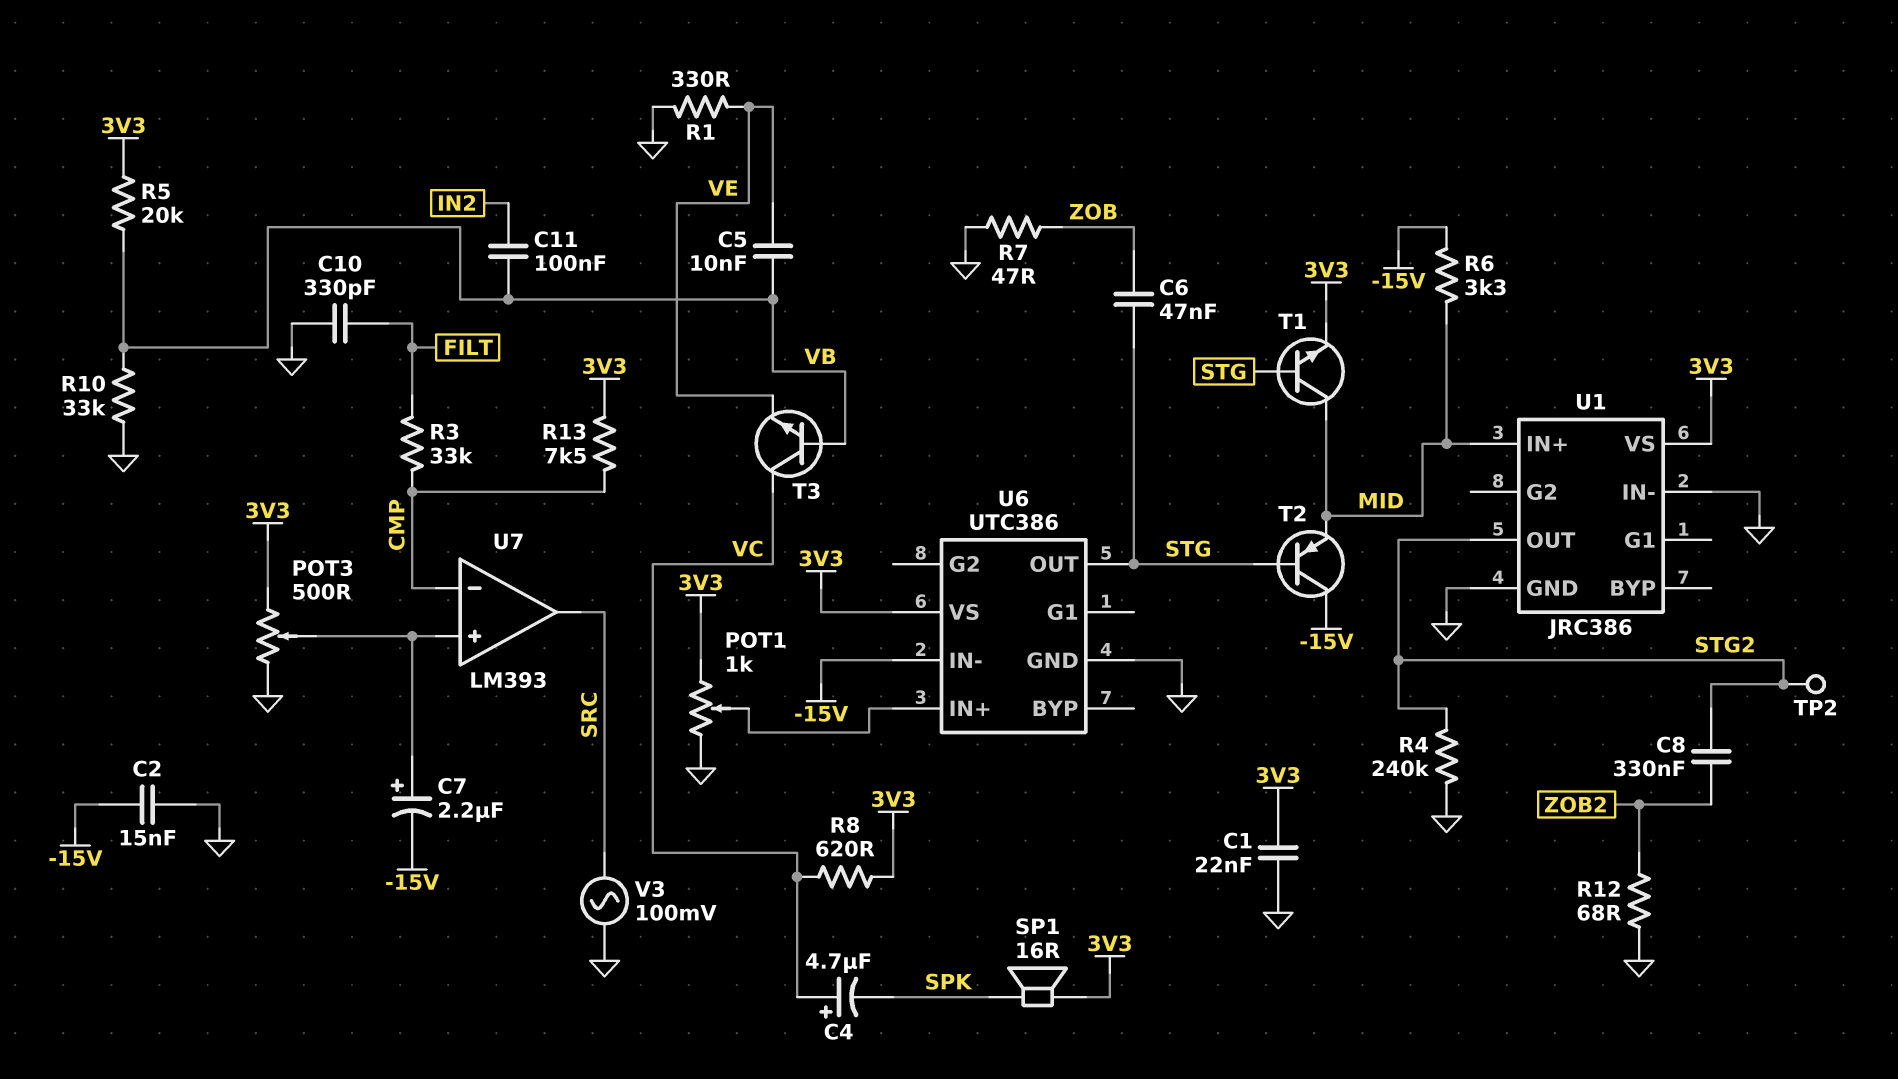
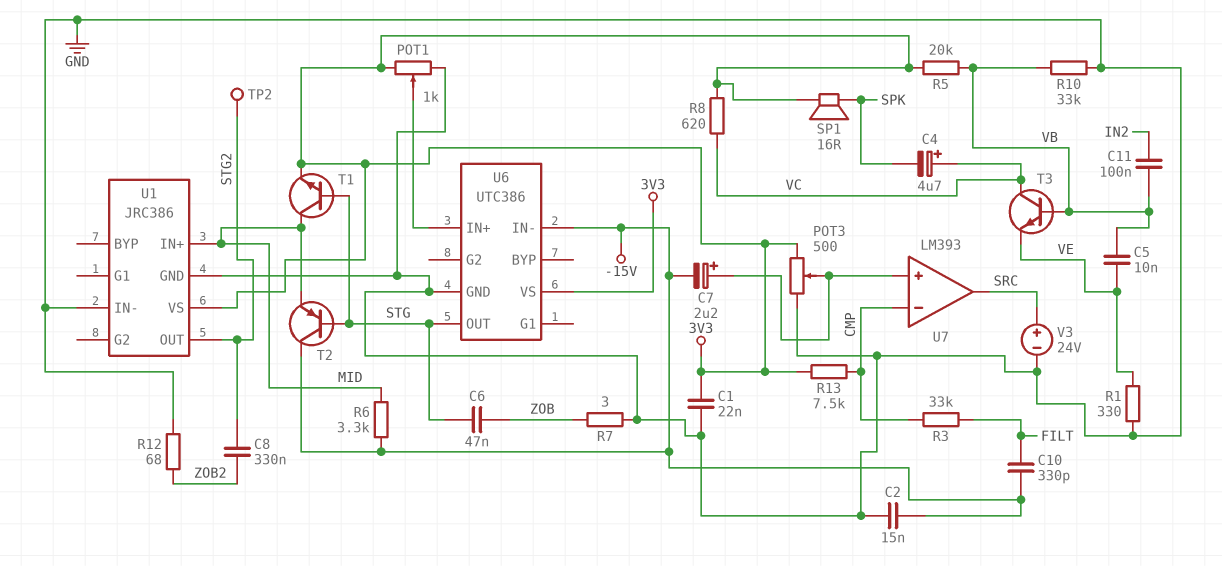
C10: 330pF (FILT, GND) -> 330pF (-15V, FILT)
R4: 240k (GND, STG2) -> none
R7: 47 (GND, ZOB) -> 3 (GND, ZOB)
V3: AC 100mV (GND, SRC) -> 24V (plus SRC, minus GND)

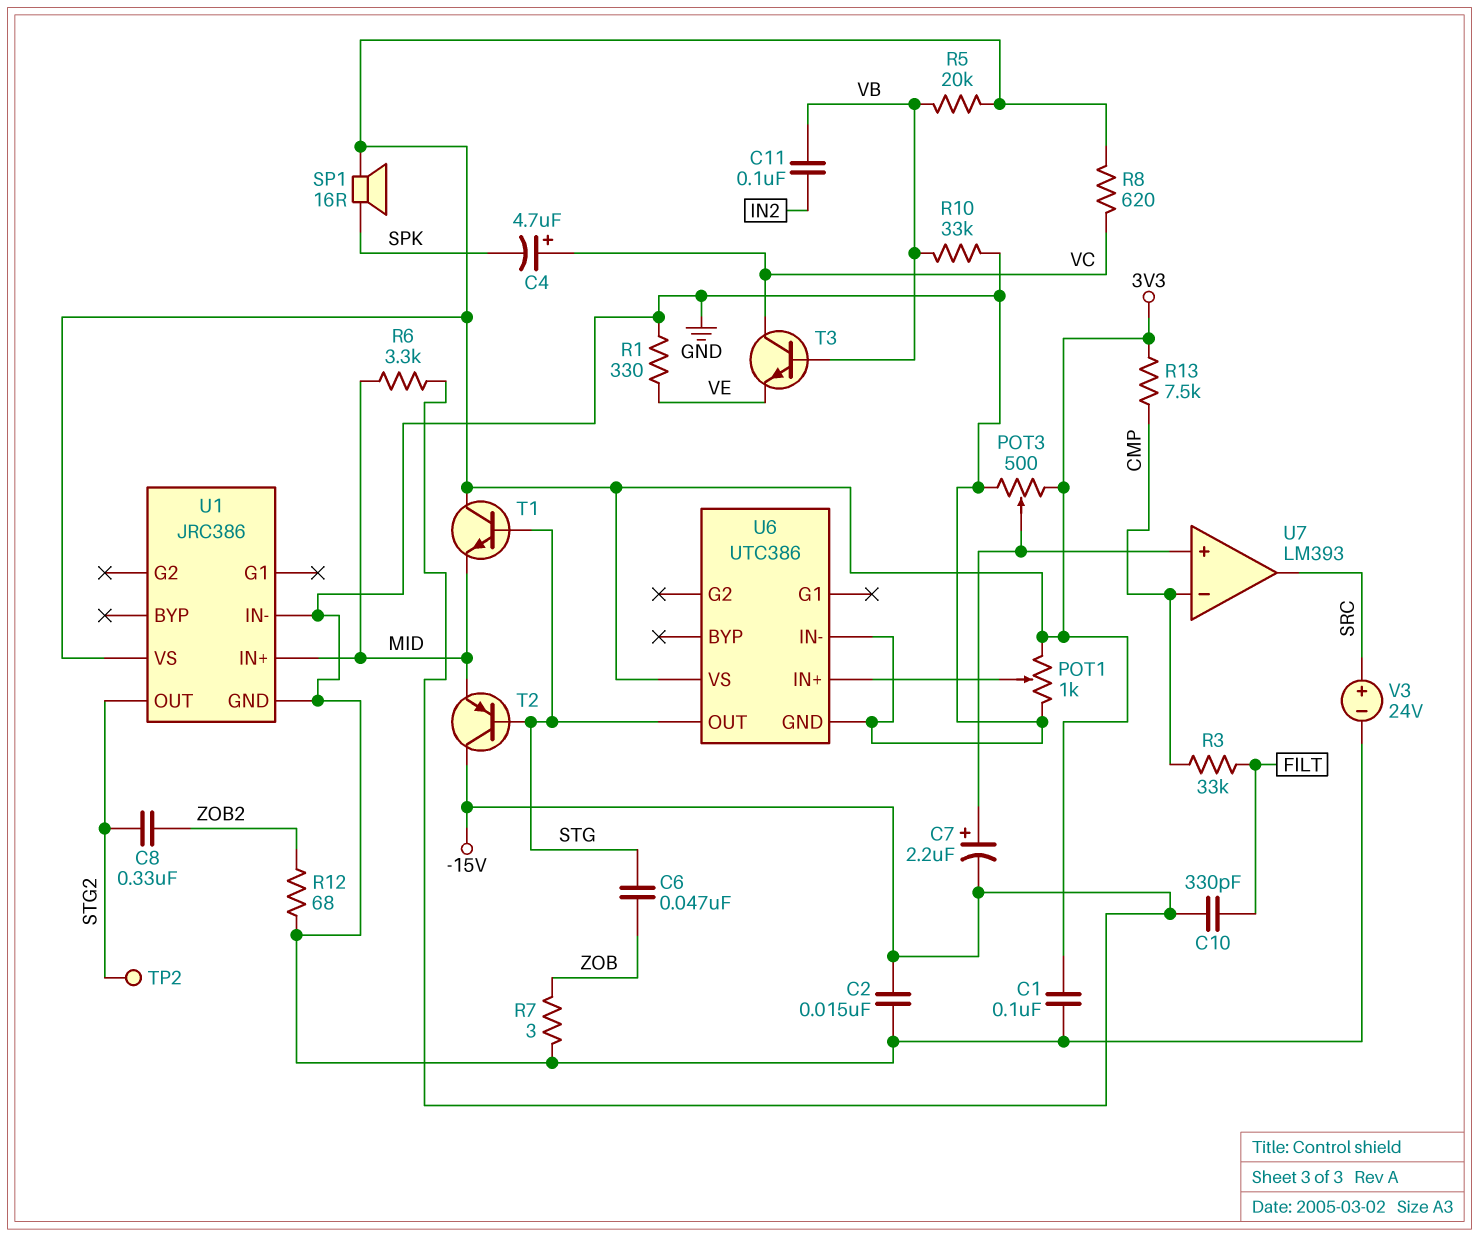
C1: 22nF (3V3, GND) -> 100nF (3V3, GND)
C5: 10nF (VB, VE) -> none
T1: NPN (B STG, C MID, E 3V3) -> NPN (B STG, C 3V3, E MID)
U6 pin IN-: -15V -> GND

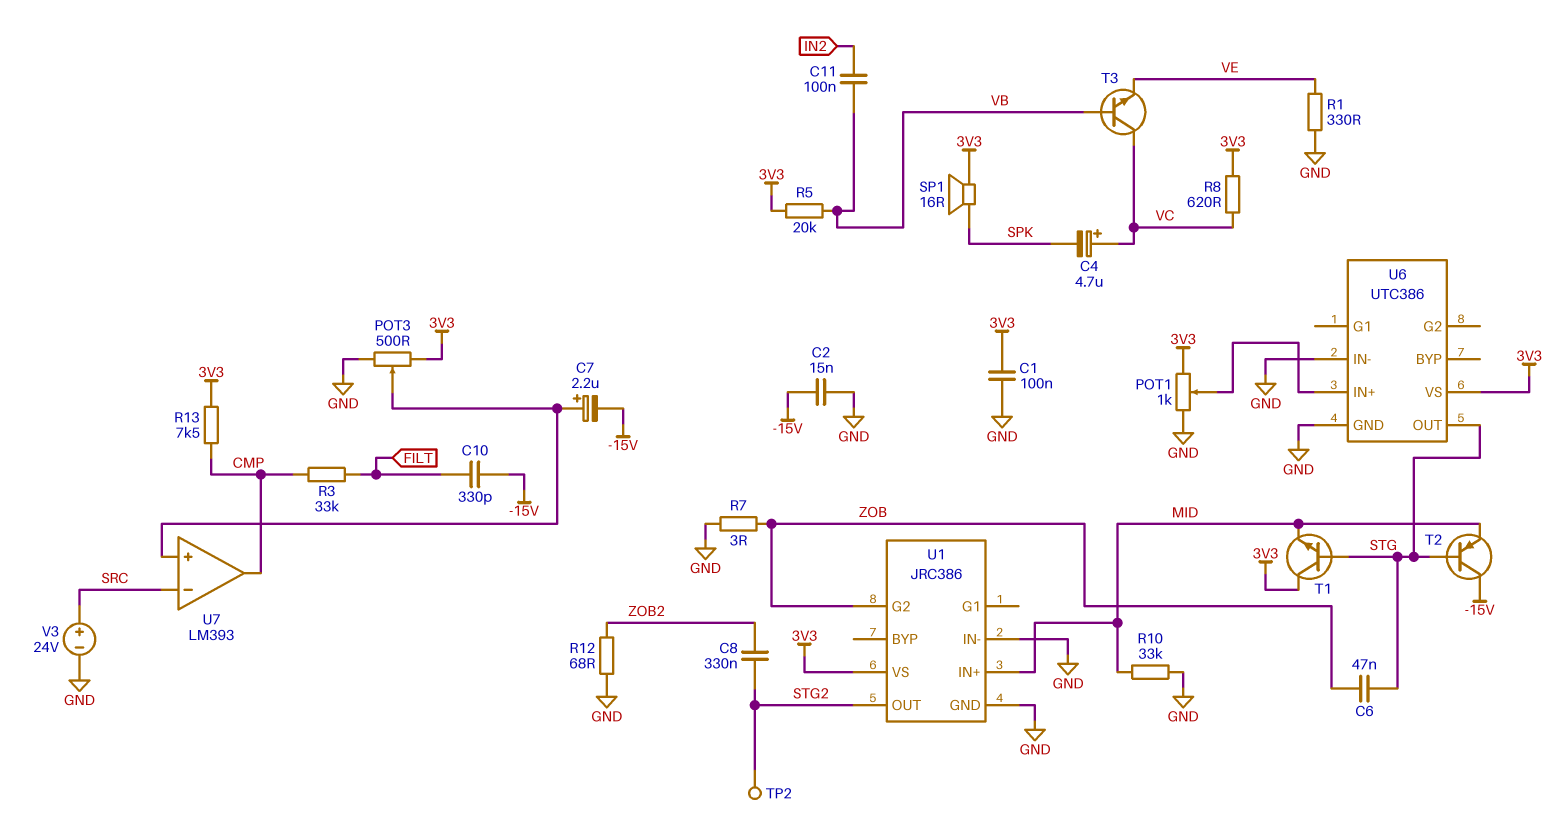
R6: 3.3k (-15V, MID) -> none
R10: 33k (GND, VB) -> 33k (GND, MID)
U1 pin G2: none -> ZOB
U7 pin in-: CMP -> SRC
U7 pin out: SRC -> CMP

